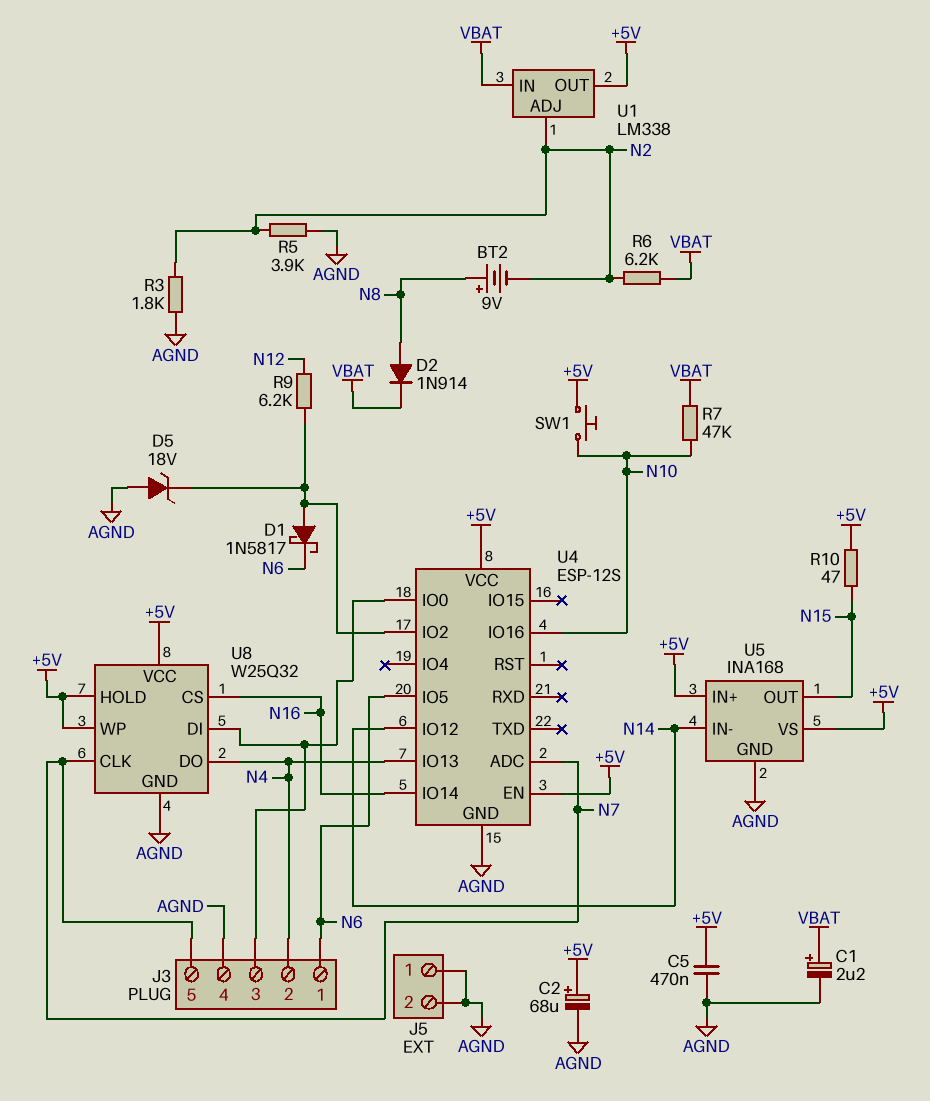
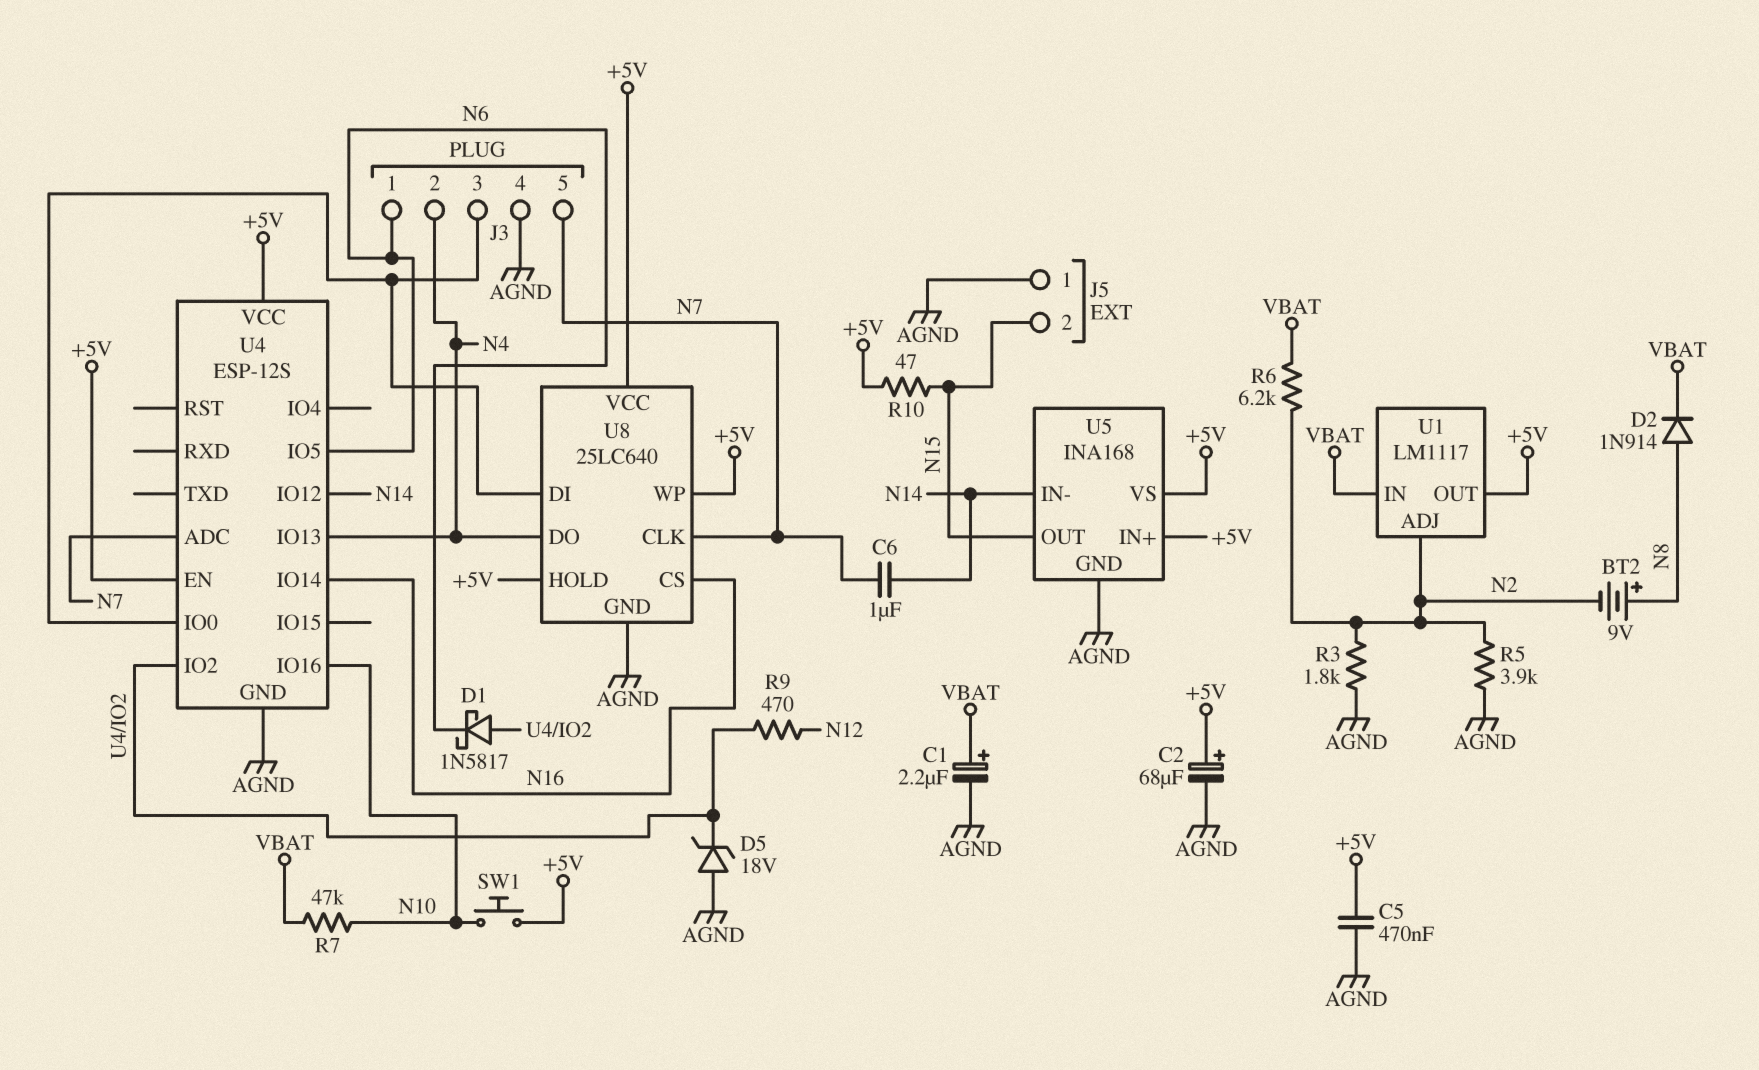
C6: none -> 1uF (N7, N14)
J5 pin 2: AGND -> N15
R9: 6.2k (N12, U4/IO2) -> 470 (N12, U4/IO2)
U1: LM338 -> LM1117
U8: W25Q32 -> 25LC640

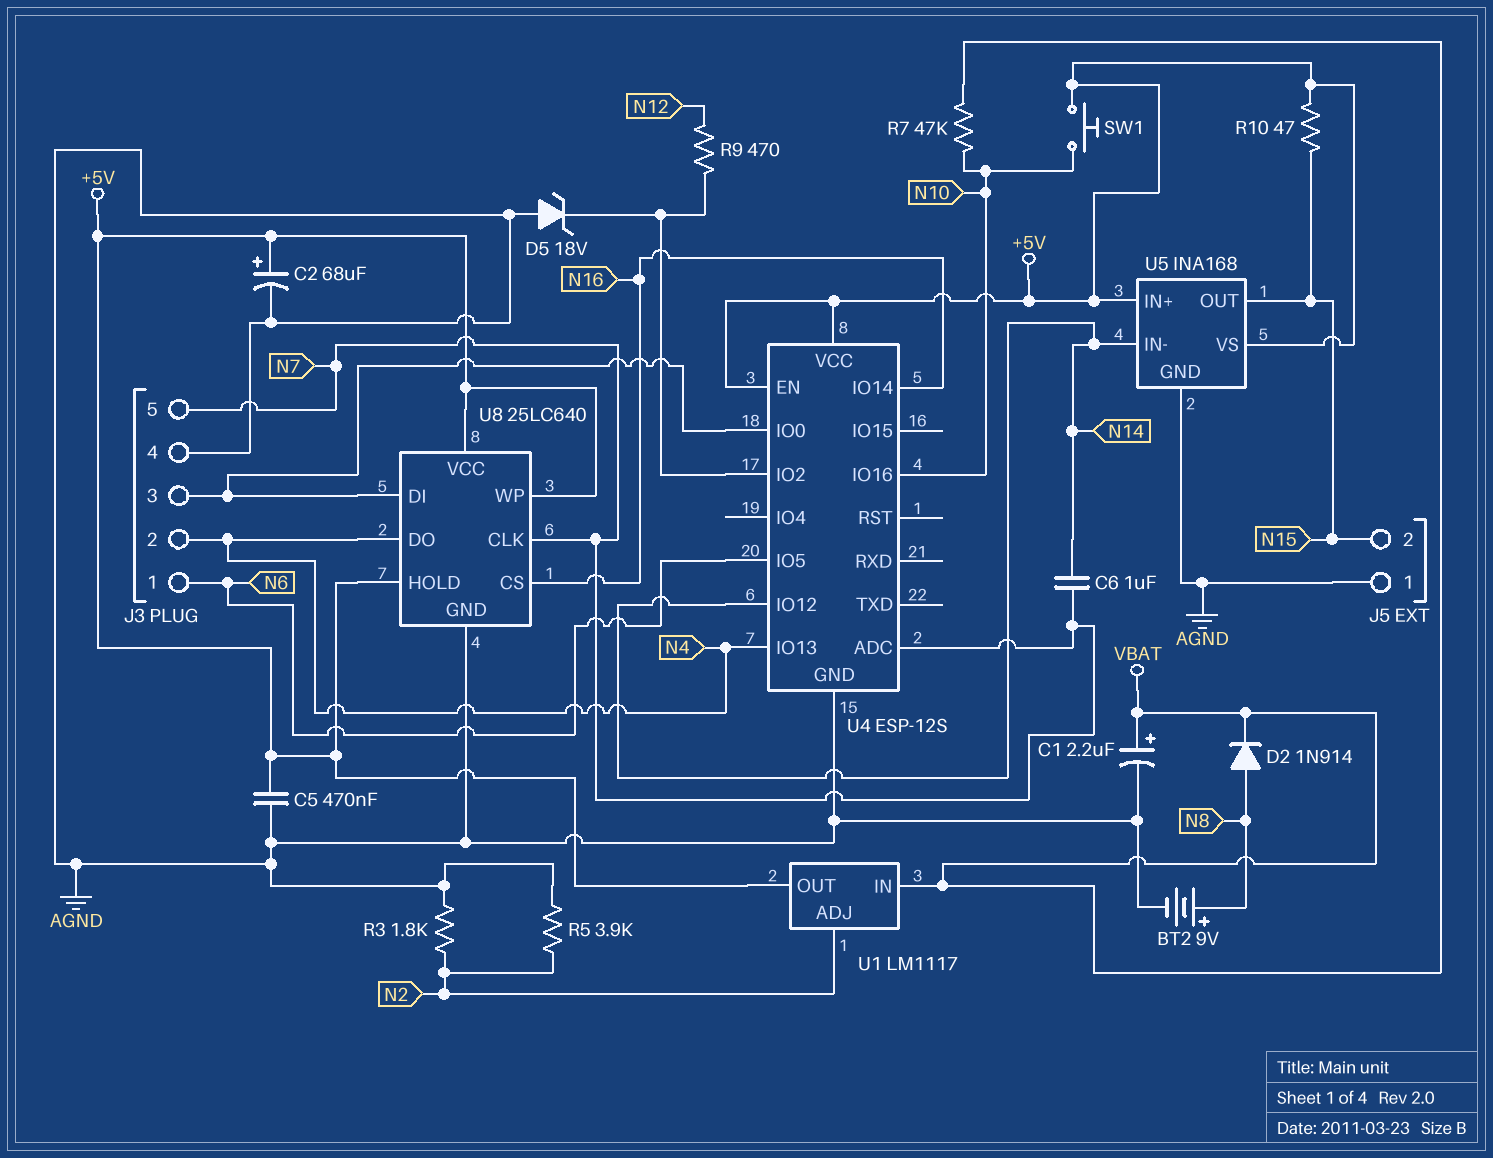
BT2: 9V (plus N8, minus N2) -> 9V (plus N8, minus AGND)
D1: schottky 1N5817 (A U4/IO2, K N6) -> none
R6: 6.2k (N2, VBAT) -> none

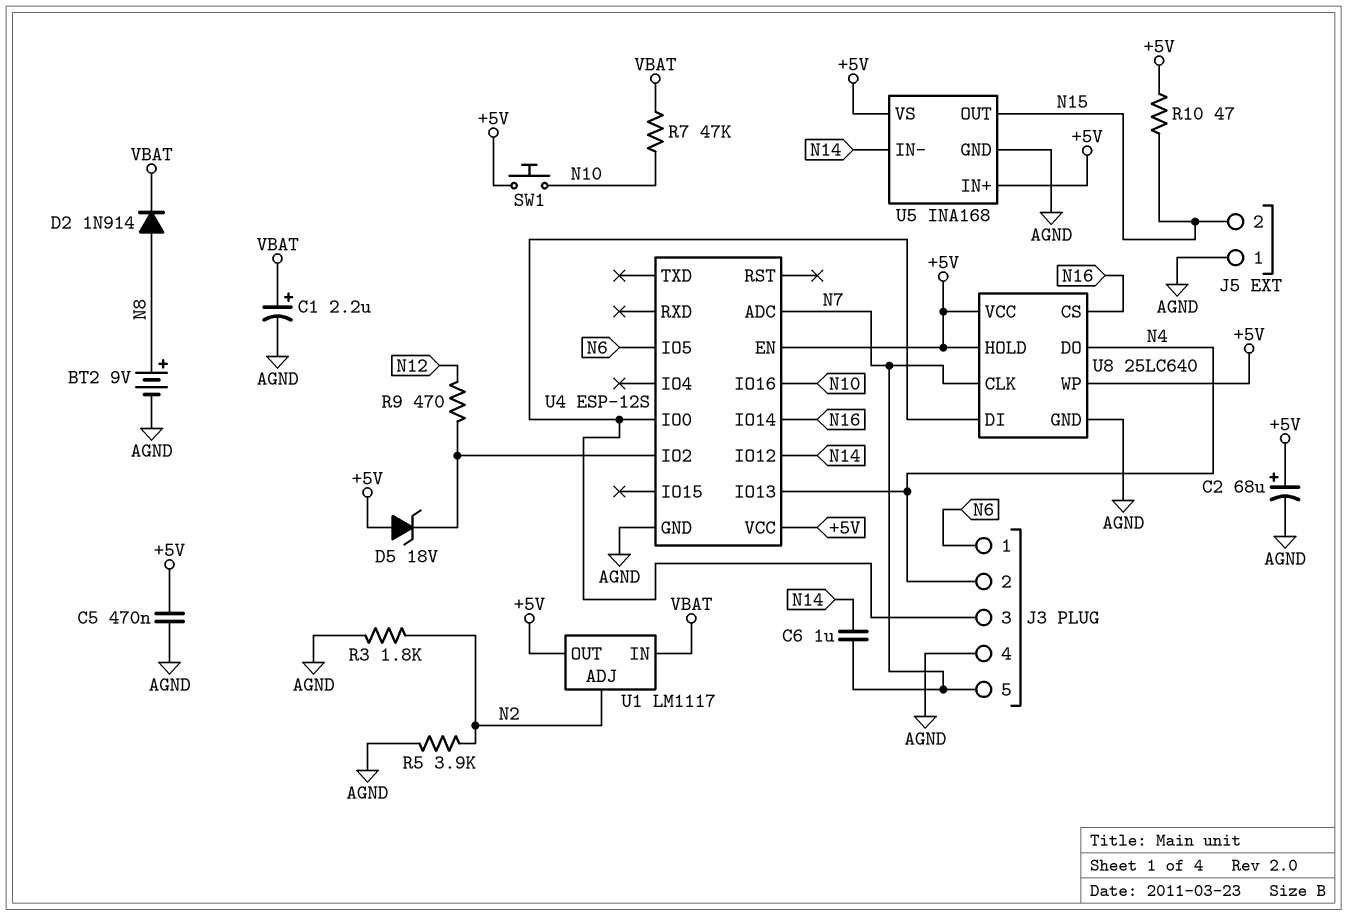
D5: zener 18V (A AGND, K U4/IO2) -> zener 18V (A +5V, K U4/IO2)

